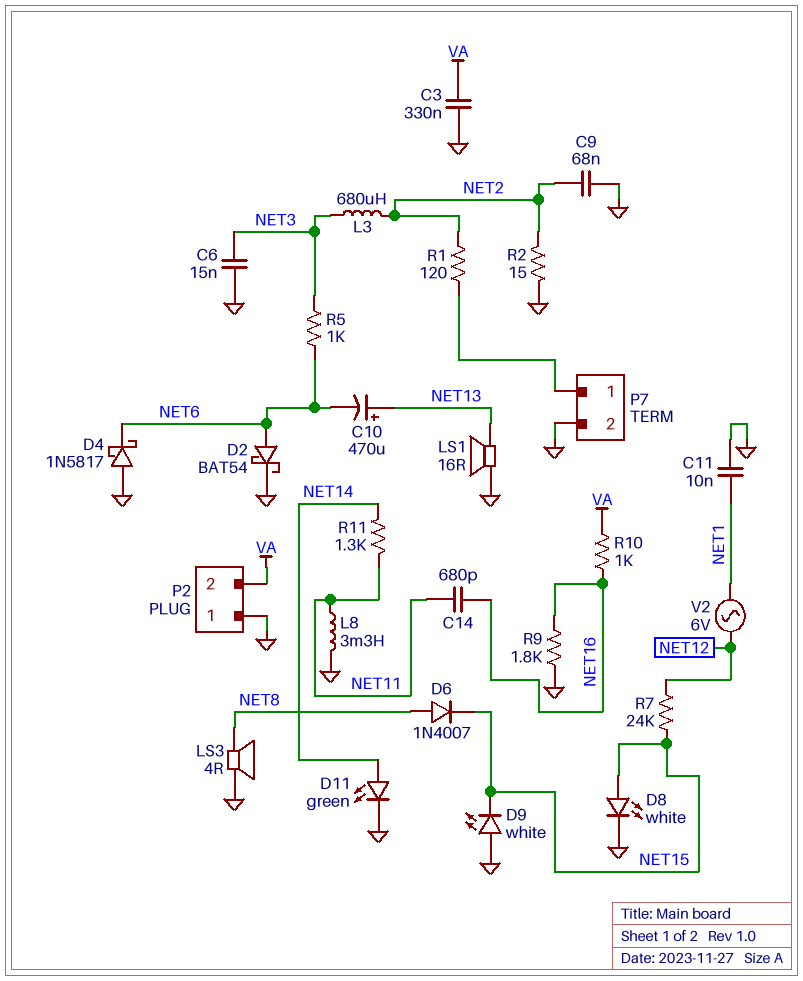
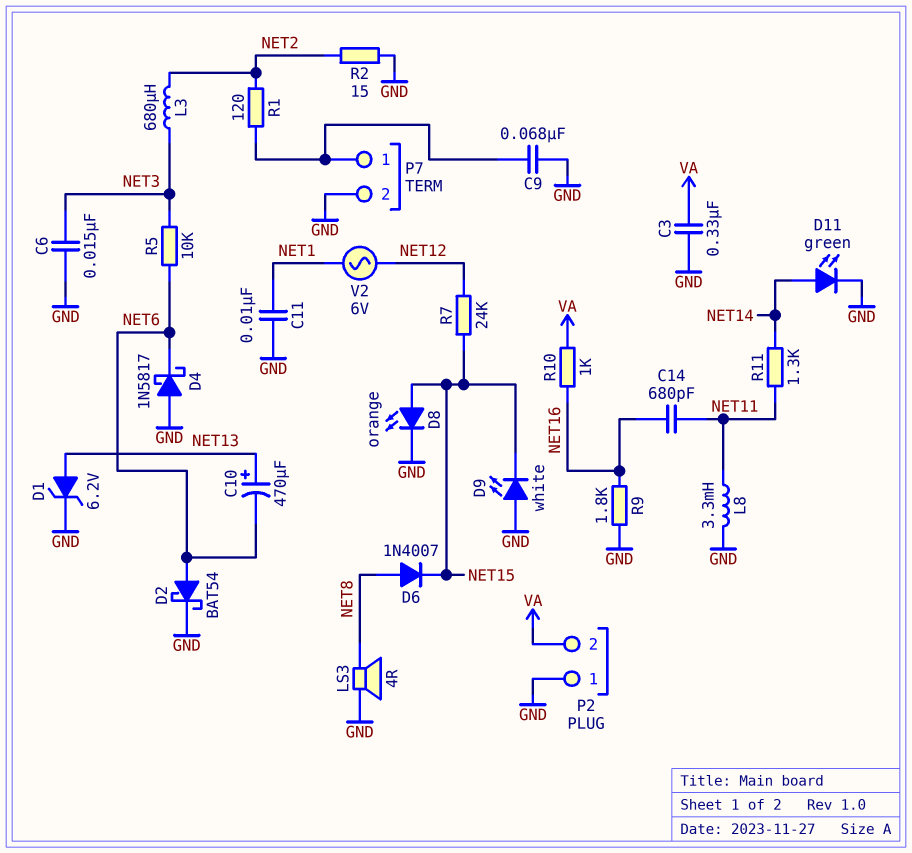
C9: 68nF (GND, NET2) -> 68nF (GND, P7/1)
D1: none -> zener 6.2V (A NET13, K GND)
D8: LED white (A NET15, K GND) -> LED orange (A NET15, K GND)
LS1: speaker 16R (GND, NET13) -> none
R5: 1k (NET3, NET6) -> 10k (NET3, NET6)

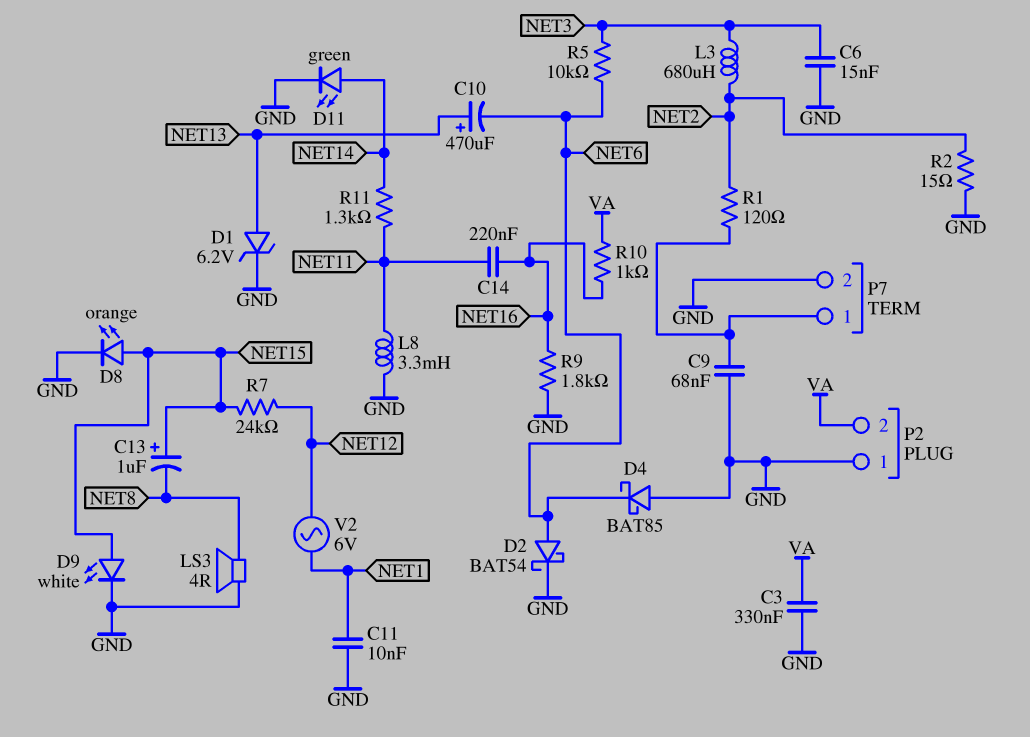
C13: none -> 1uF (plus NET15, minus NET8)
C14: 680pF (NET11, NET16) -> 220nF (NET11, NET16)
D4: schottky 1N5817 (A GND, K NET6) -> schottky BAT85 (A GND, K NET6)
D6: diode 1N4007 (A NET8, K NET15) -> none
D9: LED white (A GND, K NET15) -> LED white (A NET15, K GND)

